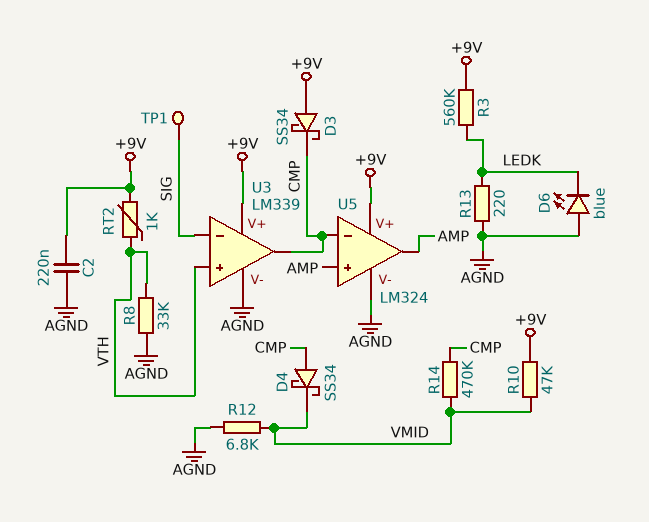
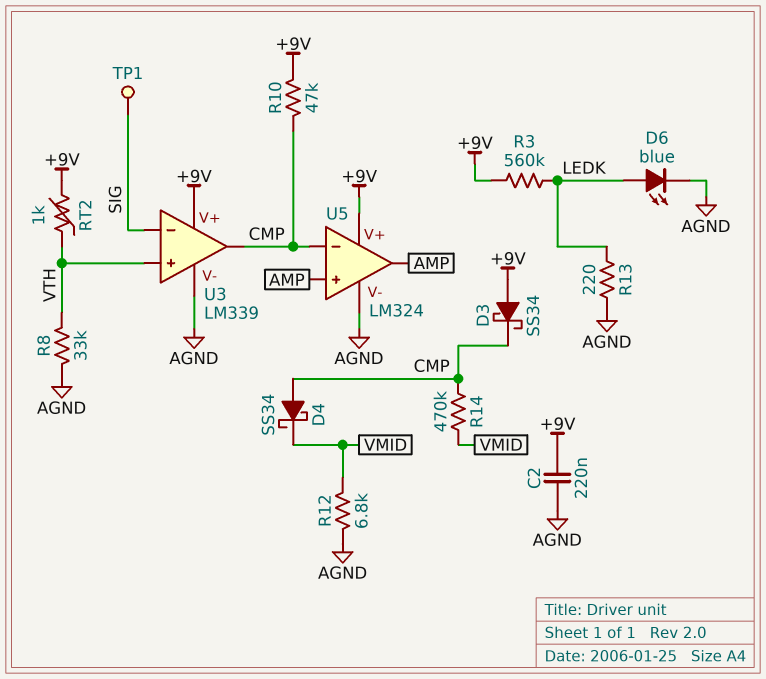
D6: LED blue (A AGND, K LEDK) -> LED blue (A LEDK, K AGND)
R10: 47k (+9V, VMID) -> 47k (+9V, CMP)

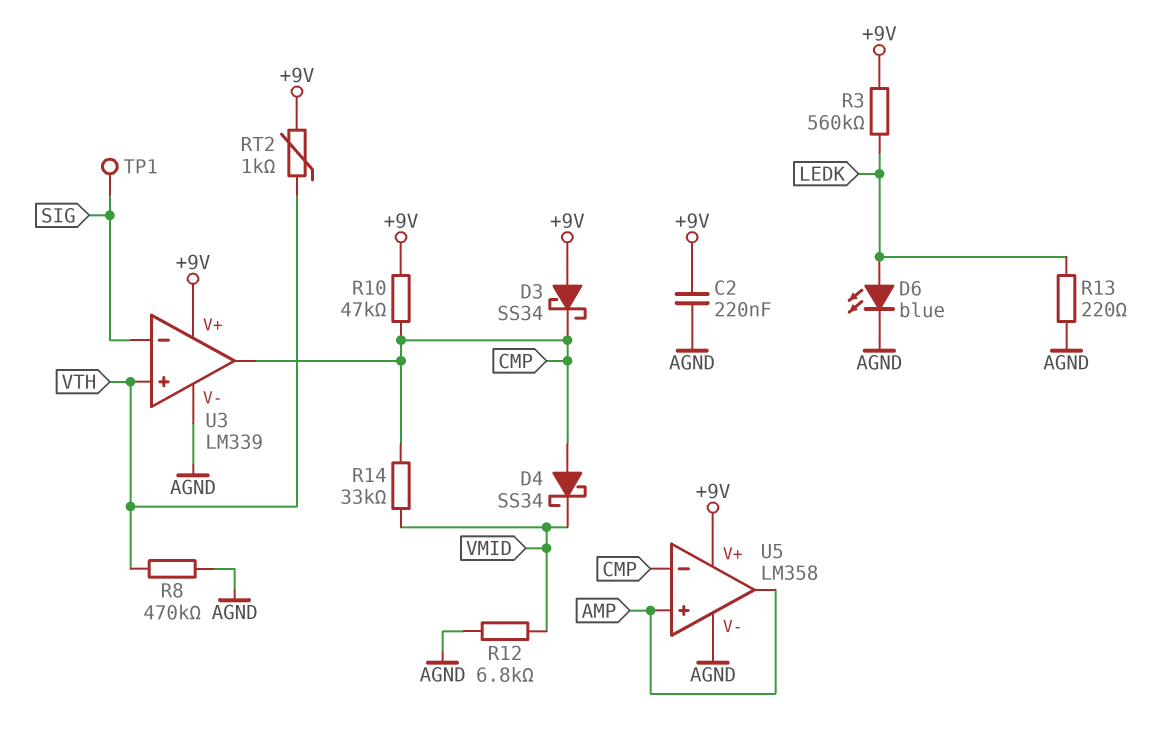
R8: 33k (AGND, VTH) -> 470k (AGND, VTH)
R14: 470k (CMP, VMID) -> 33k (CMP, VMID)
U5: LM324 -> LM358

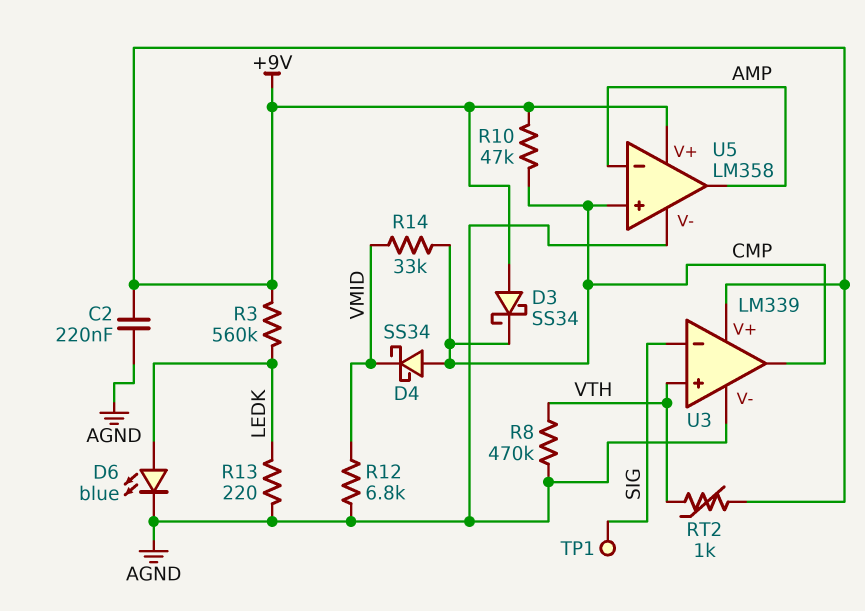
U5 pin in+: AMP -> CMP
U5 pin in-: CMP -> AMP

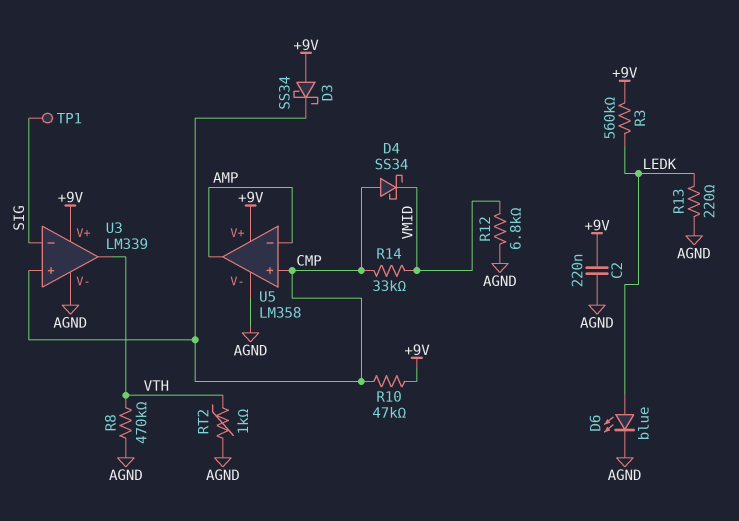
RT2: 1k (+9V, VTH) -> 1k (AGND, VTH)
U3 pin in+: VTH -> CMP
U3 pin out: CMP -> VTH

